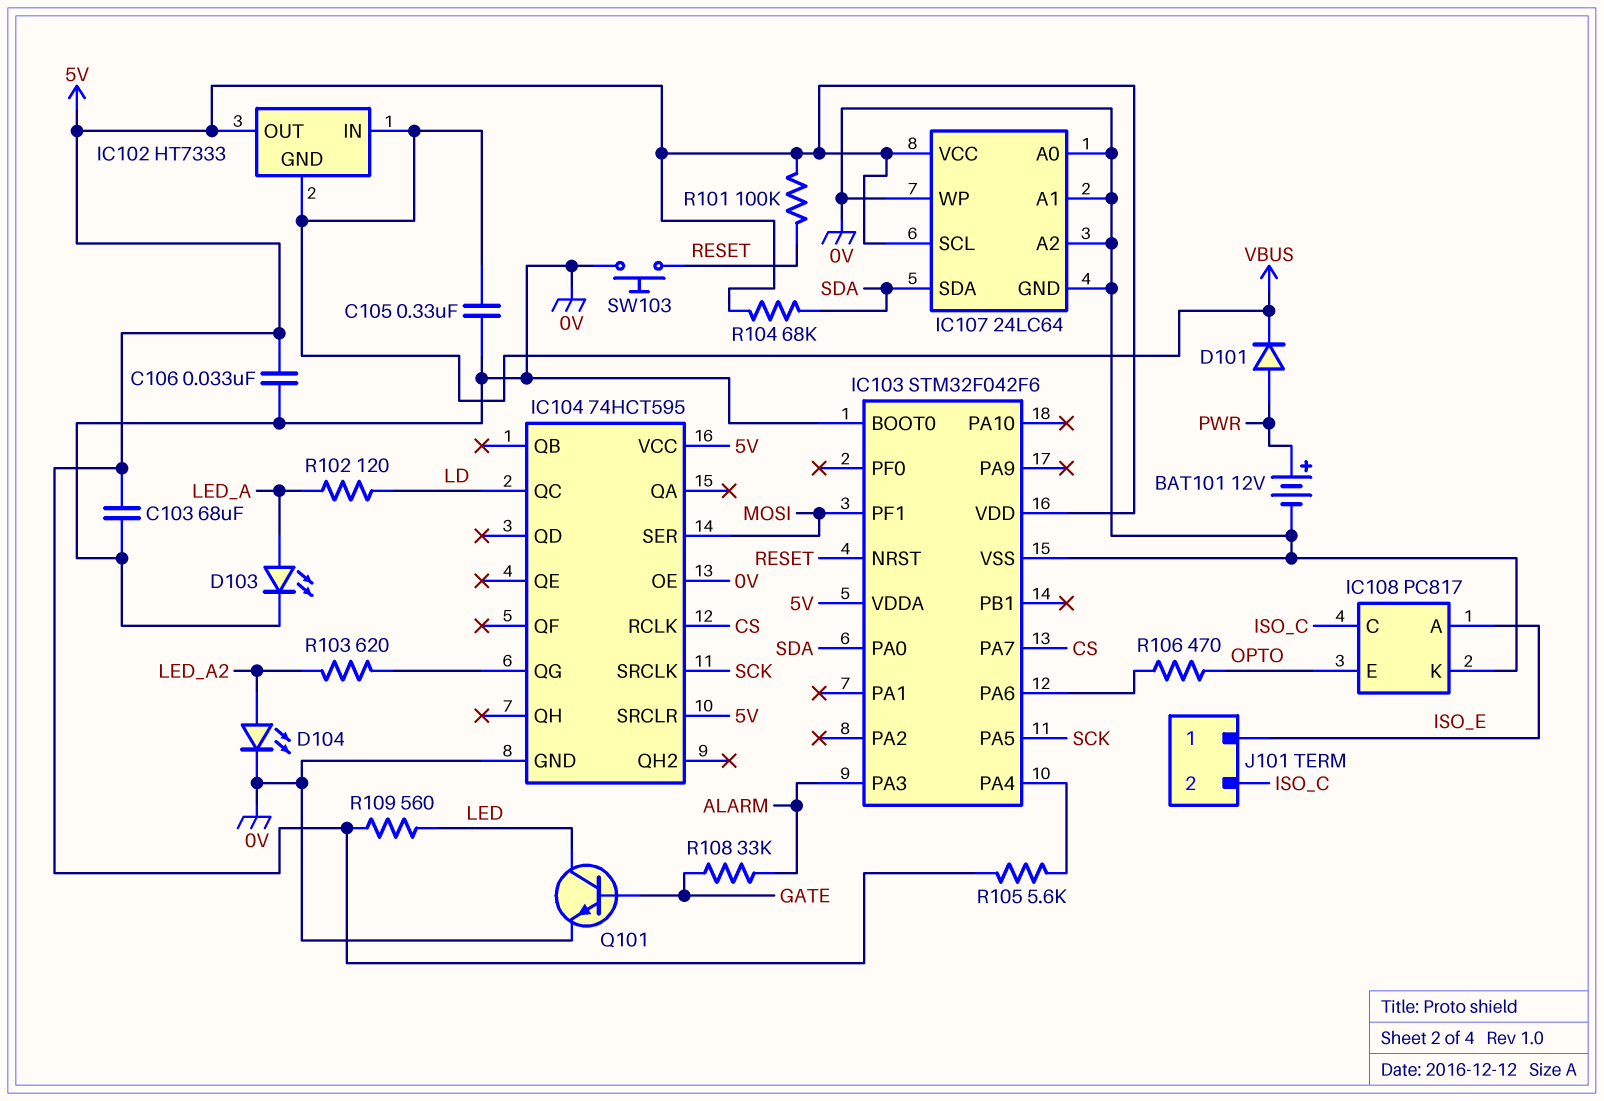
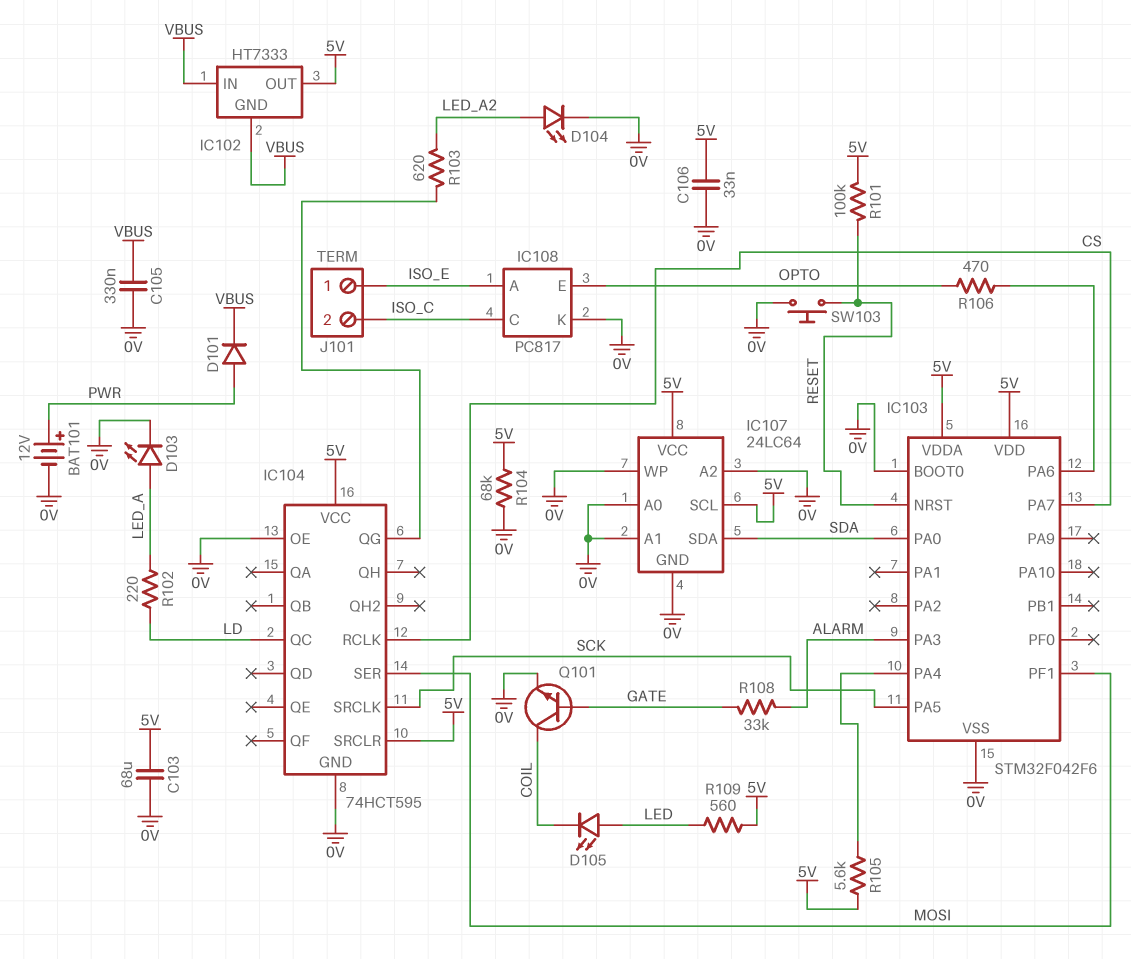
D105: none -> LED (A LED, K COIL)
Q101: NPN (B GATE, C LED, E 0V) -> NPN (B GATE, C COIL, E 0V)
R102: 120 (LD, LED_A) -> 220 (LD, LED_A)
R104: 68k (5V, SDA) -> 68k (0V, 5V)

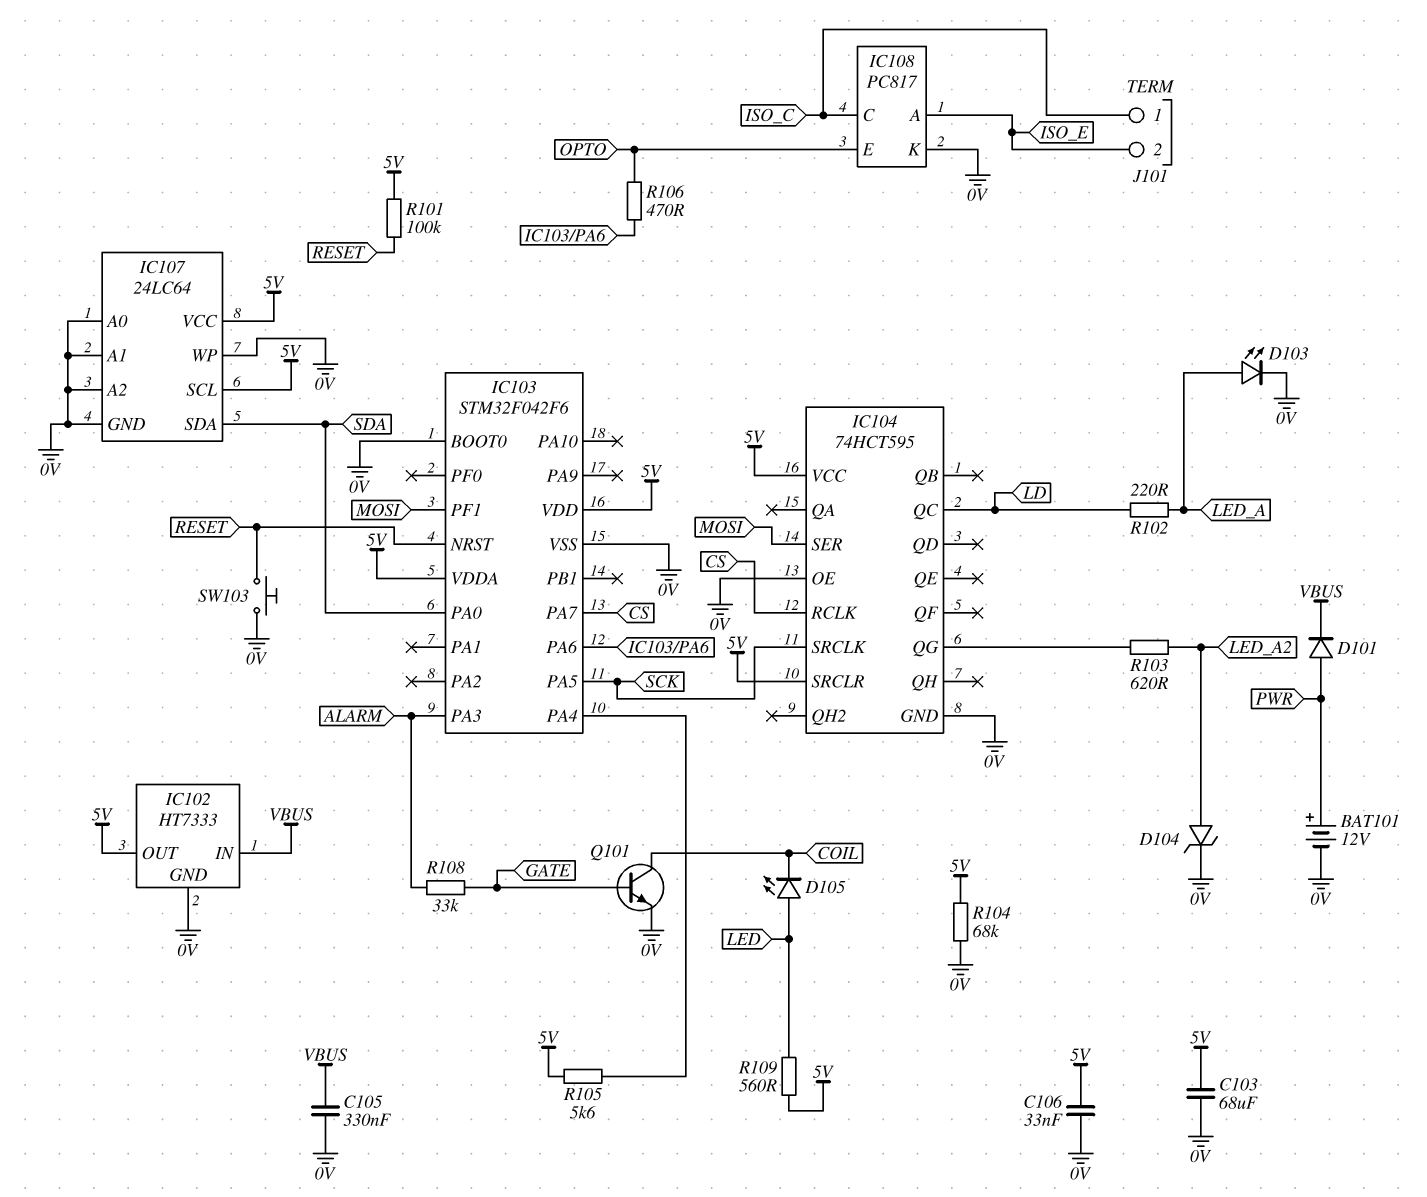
D104: LED (A LED_A2, K 0V) -> zener (A LED_A2, K 0V)
IC102 pin GND: VBUS -> 0V
J101 pin 1: ISO_E -> ISO_C
J101 pin 2: ISO_C -> ISO_E

